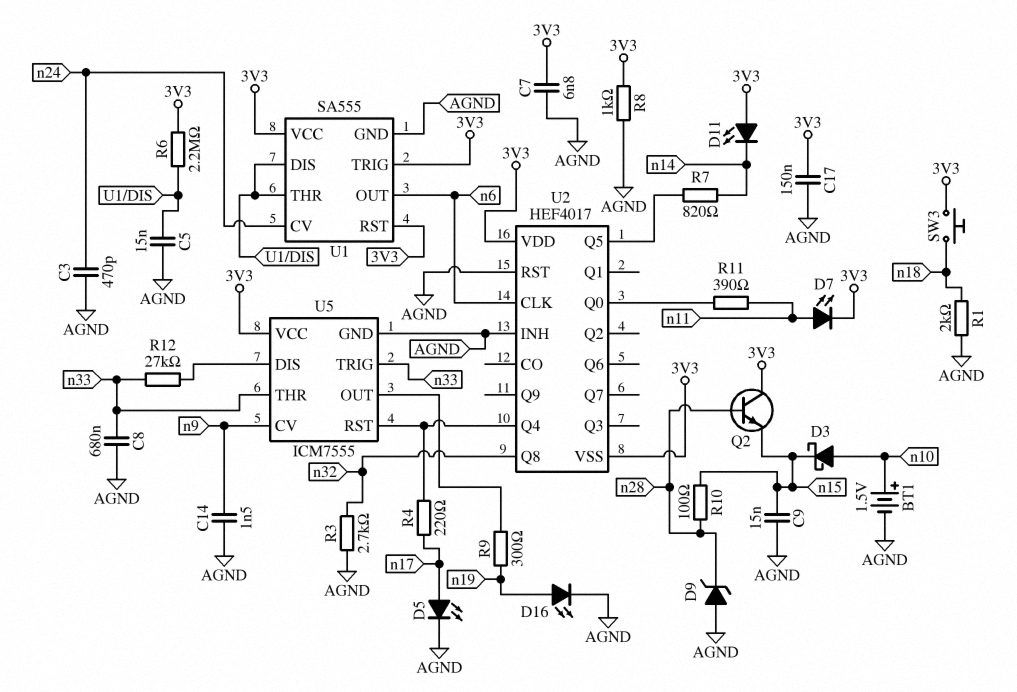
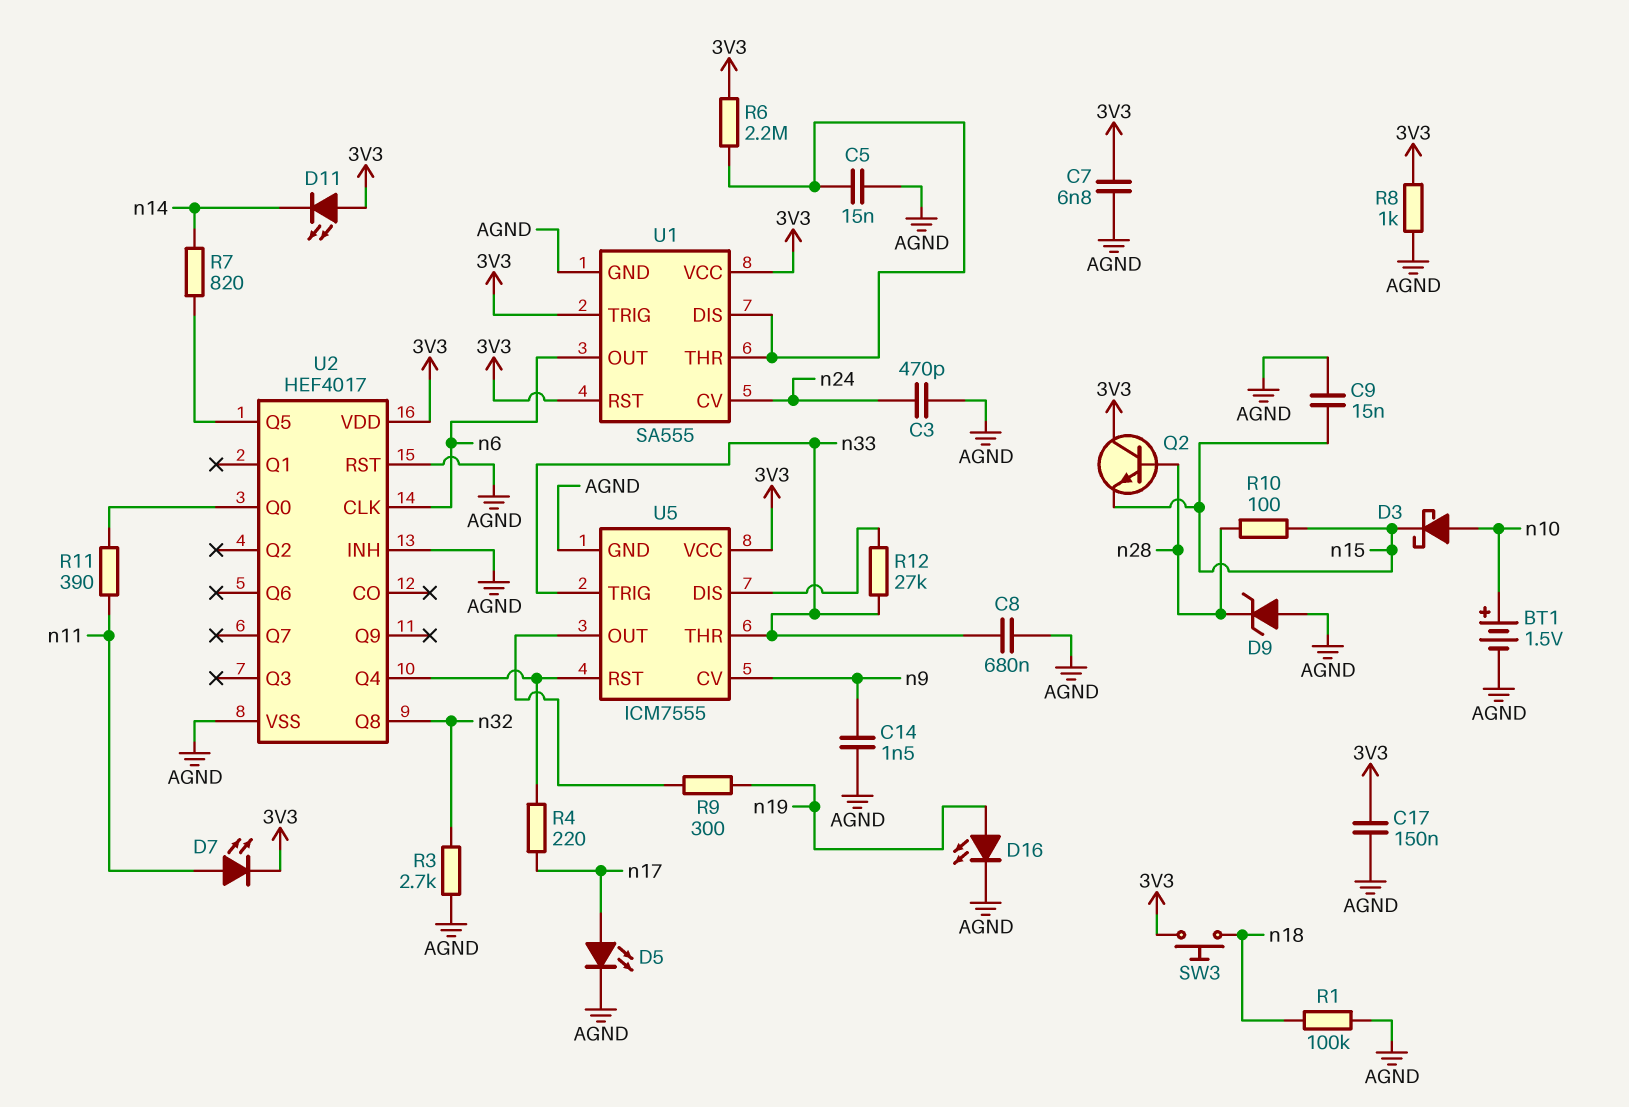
R1: 2k (AGND, n18) -> 100k (AGND, n18)
U2 pin VSS: 3V3 -> AGND

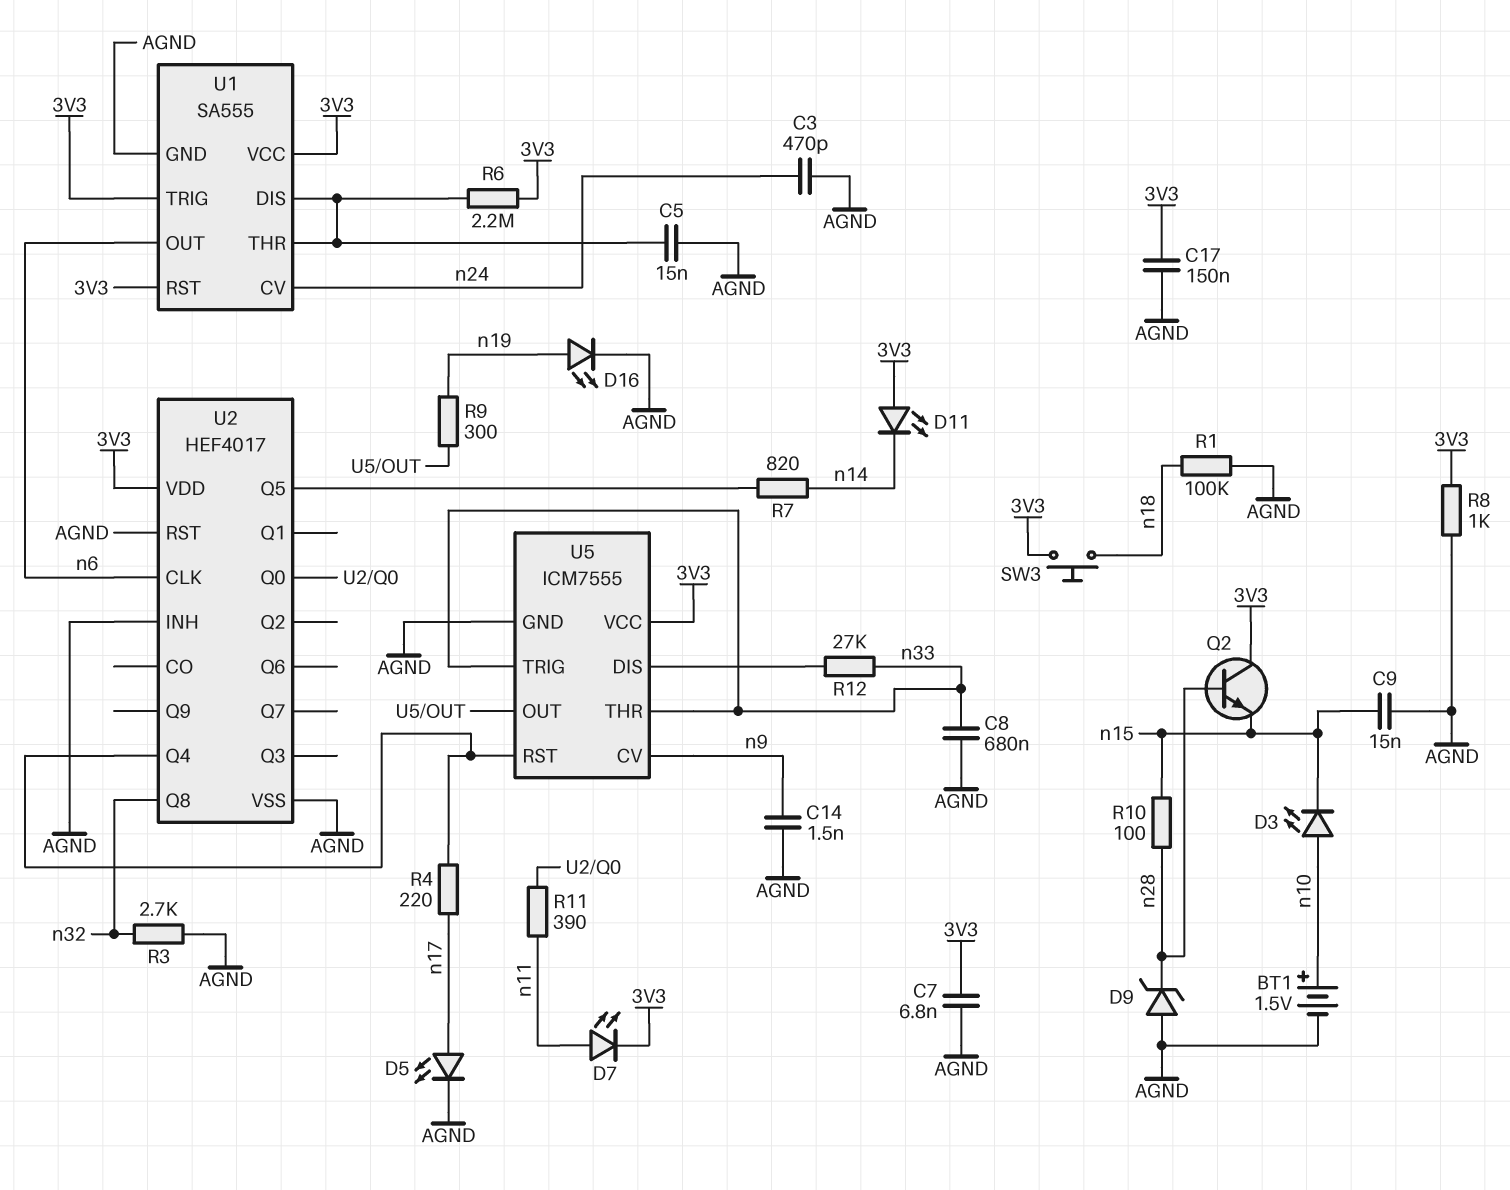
D3: schottky (A n10, K n15) -> LED (A n10, K n15)

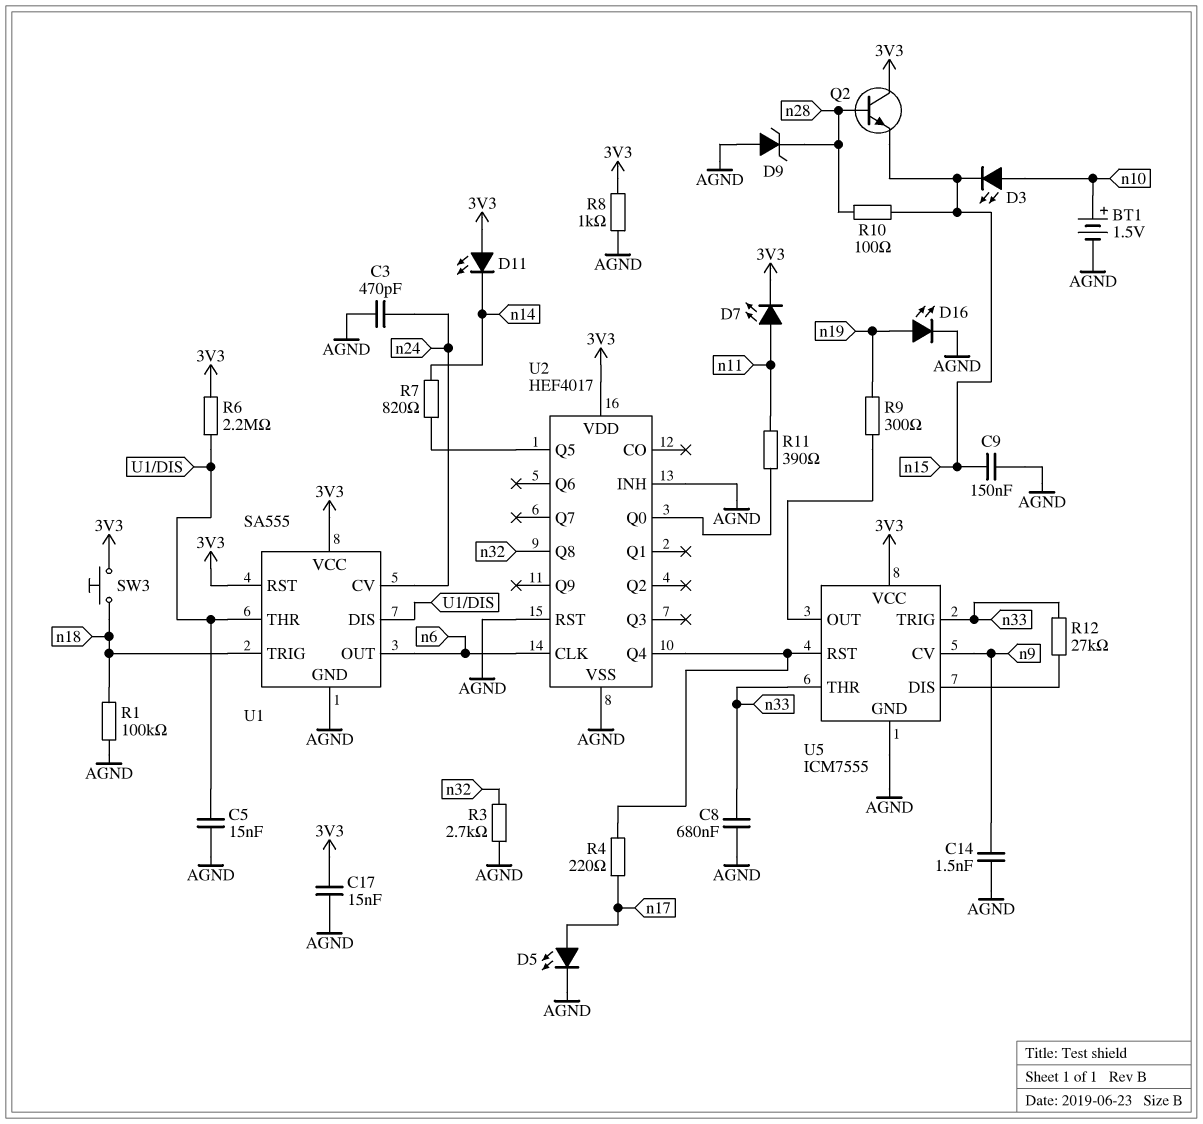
C7: 6.8nF (3V3, AGND) -> none
C9: 15nF (AGND, n15) -> 150nF (AGND, n15)
C17: 150nF (3V3, AGND) -> 15nF (3V3, AGND)
U1 pin TRIG: 3V3 -> n18

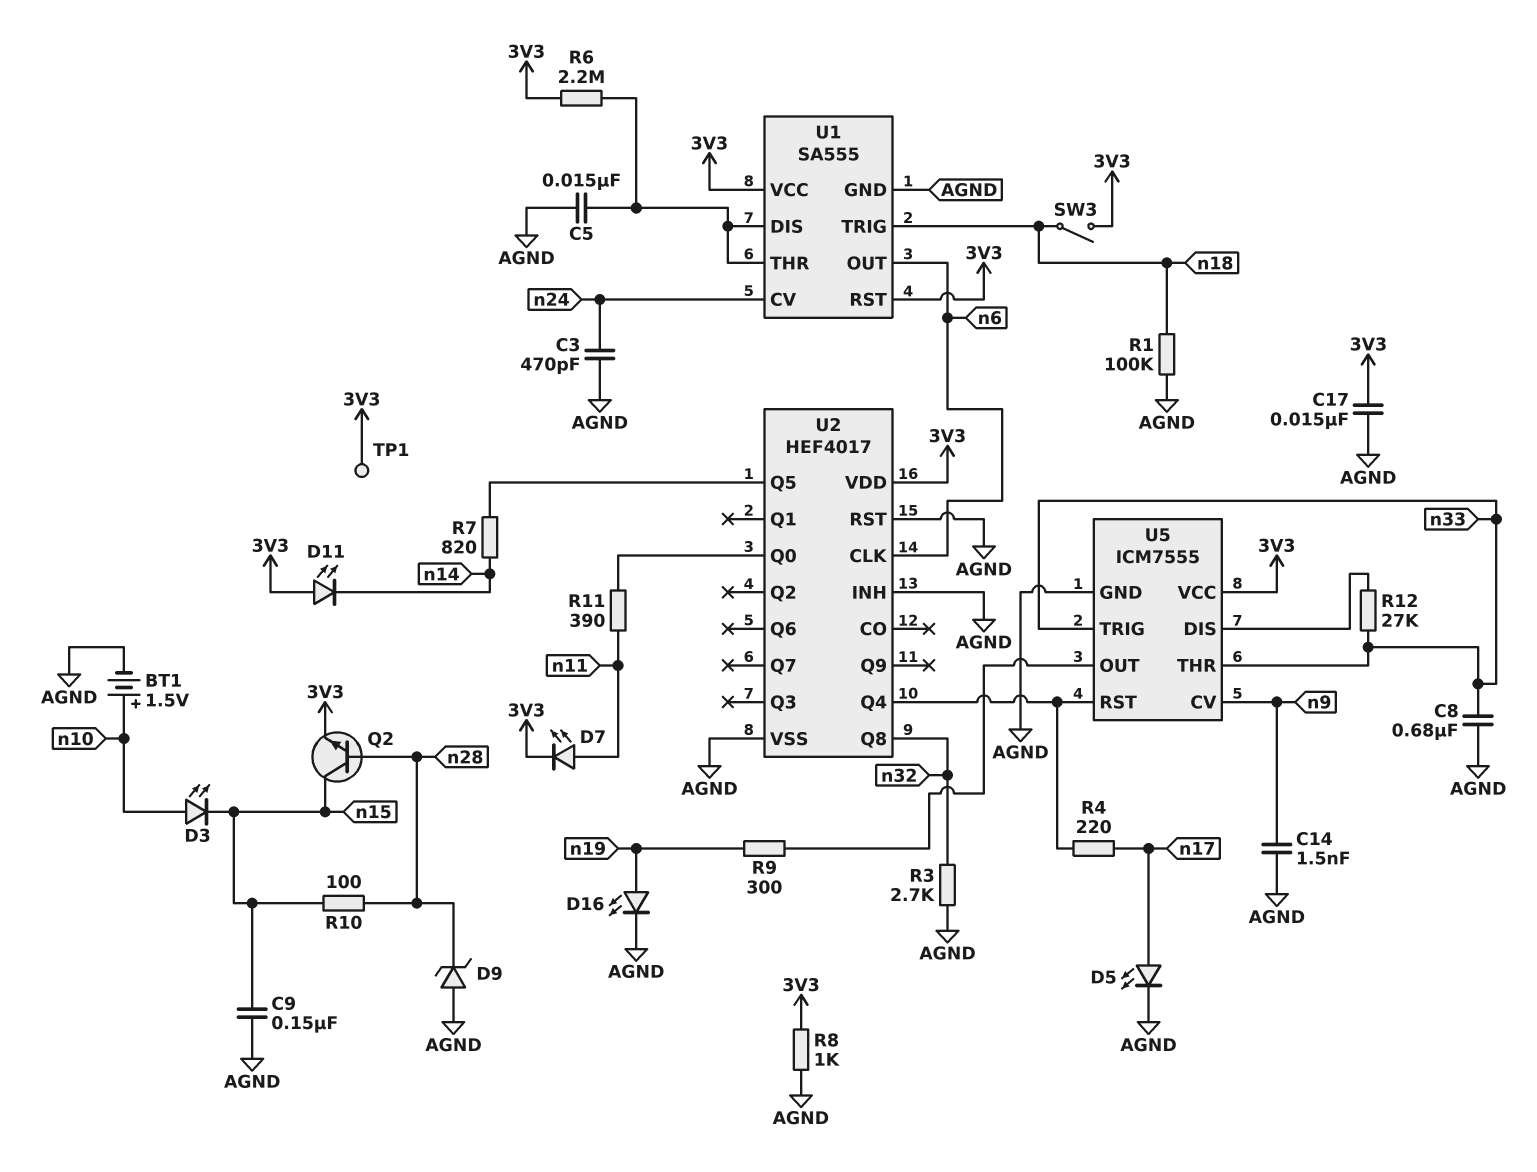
Q2: NPN (B n28, C 3V3, E n15) -> NPN (B n28, C n15, E 3V3)
SW3: button (3V3, n18) -> switch (3V3, n18)
TP1: none -> test point (3V3)

